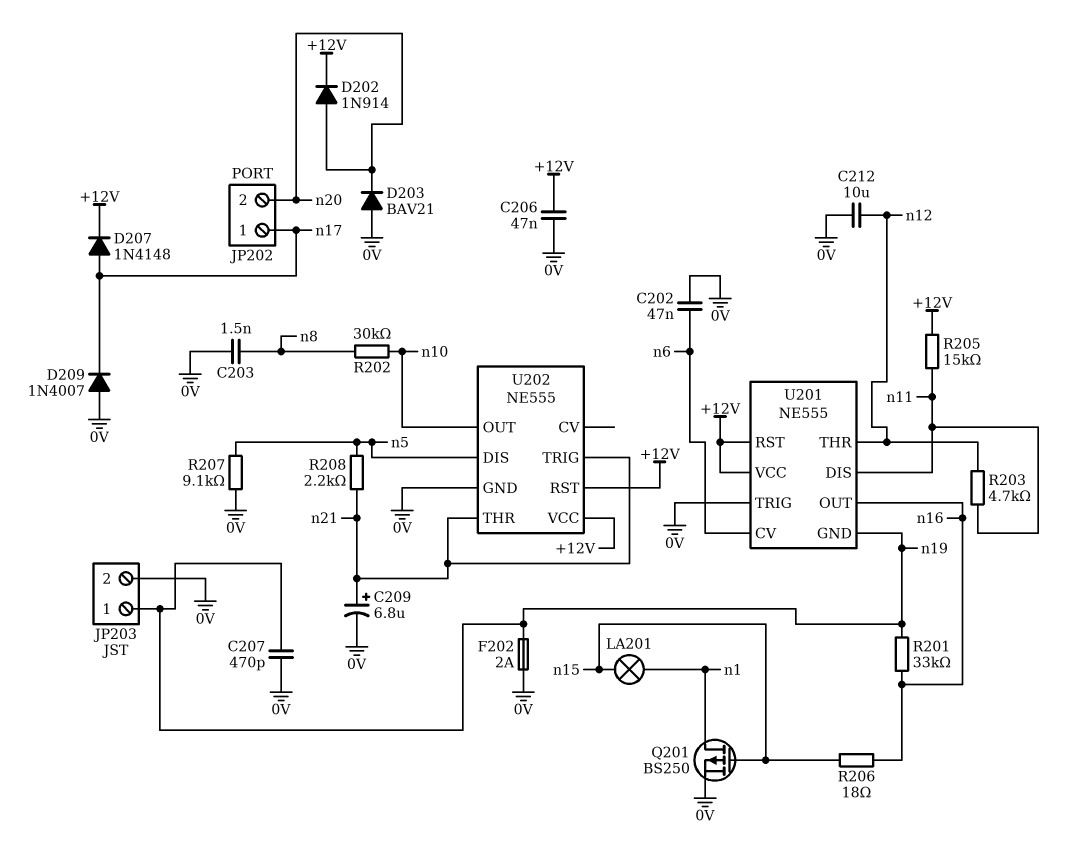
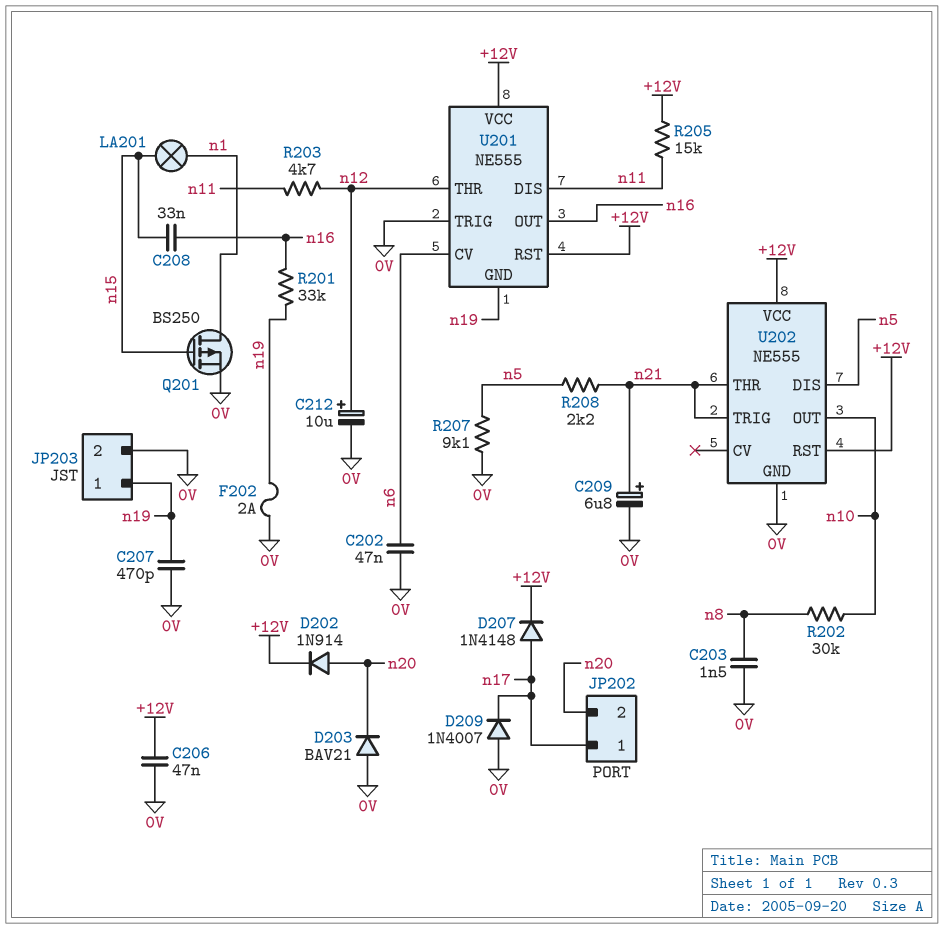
C208: none -> 33nF (n15, n16)
C212: 10uF (0V, n12) -> 10uF (plus n12, minus 0V)
R206: 18 (n15, n16) -> none

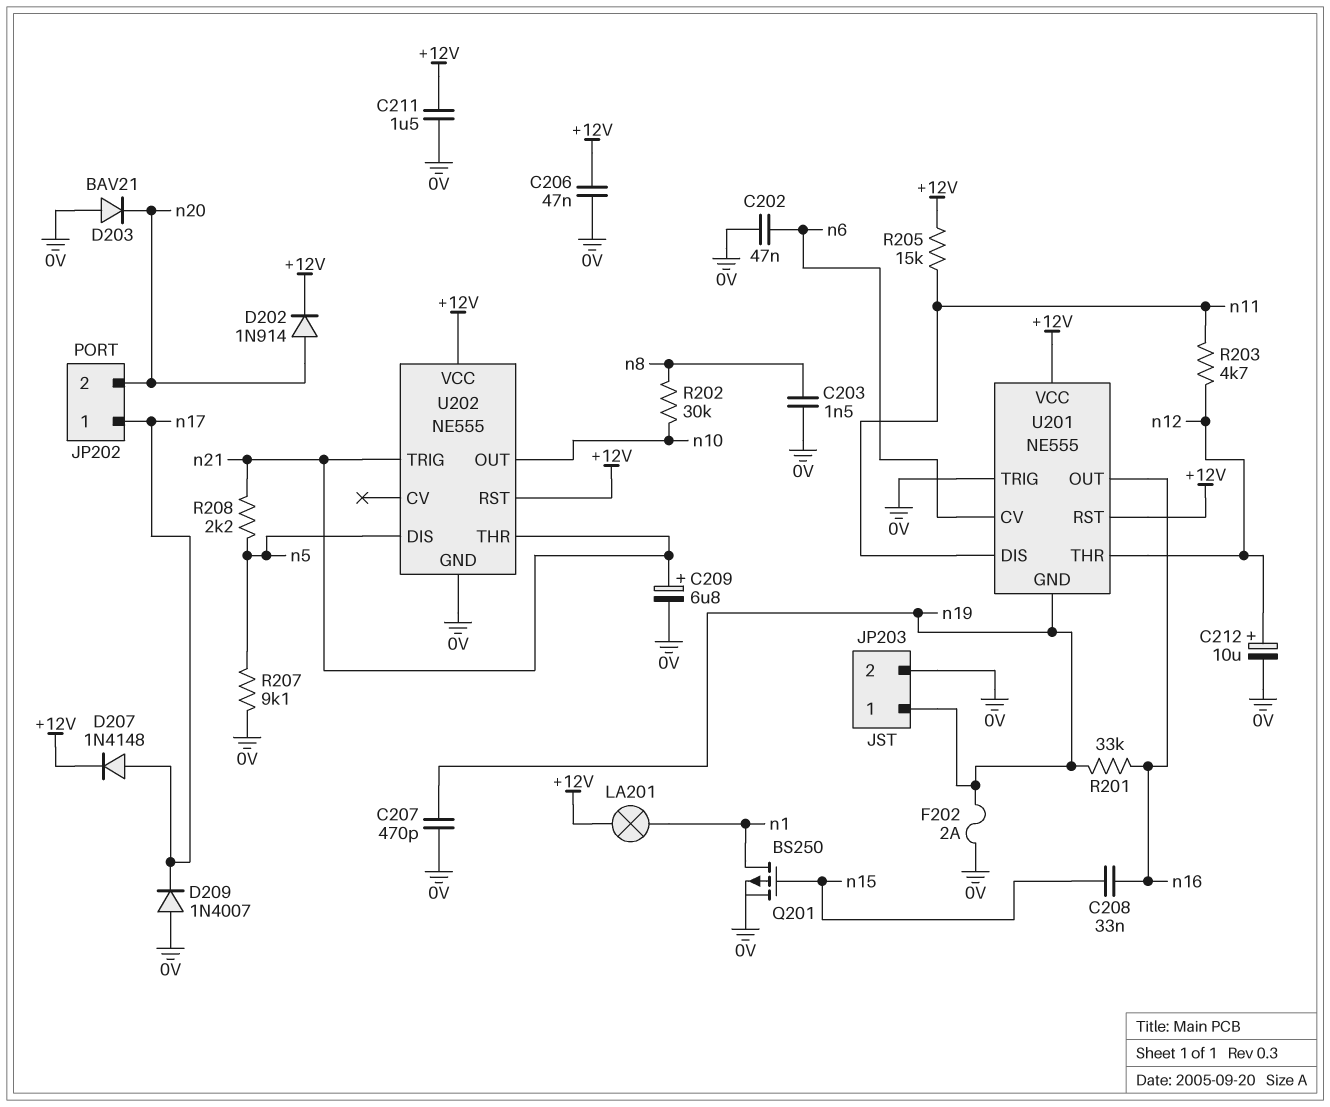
C211: none -> 1.5uF (+12V, 0V)
LA201: lamp (n1, n15) -> lamp (+12V, n1)

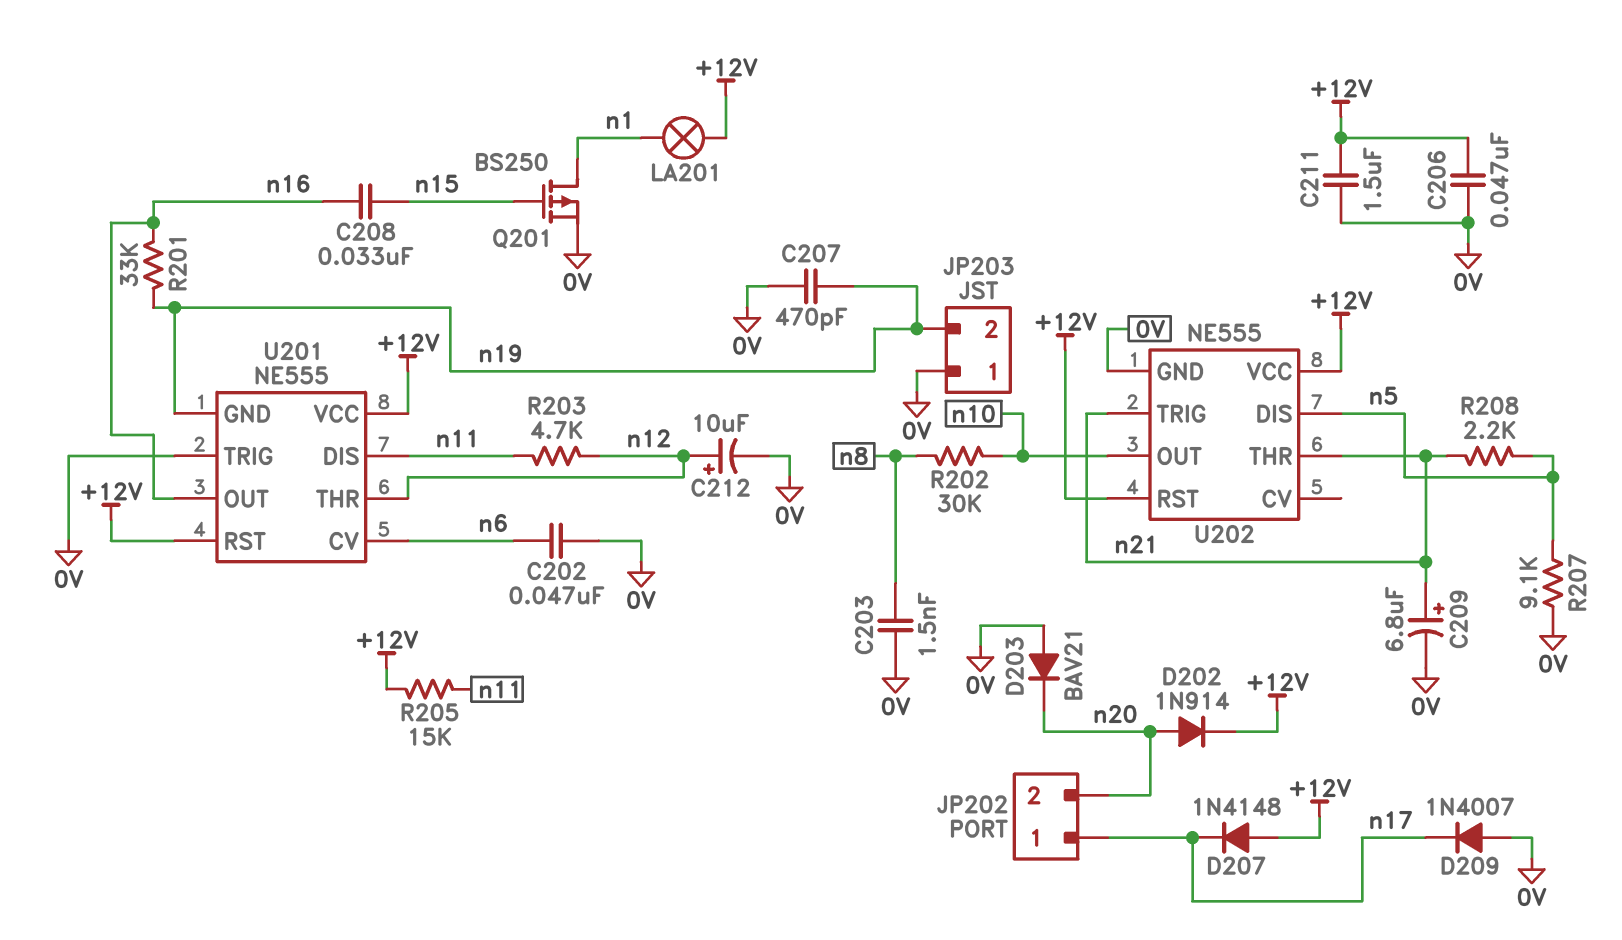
D207: diode 1N4148 (A n17, K +12V) -> diode 1N4148 (A +12V, K n17)
F202: 2A (0V, n19) -> none
JP203 pin 1: n19 -> 0V
JP203 pin 2: 0V -> n19

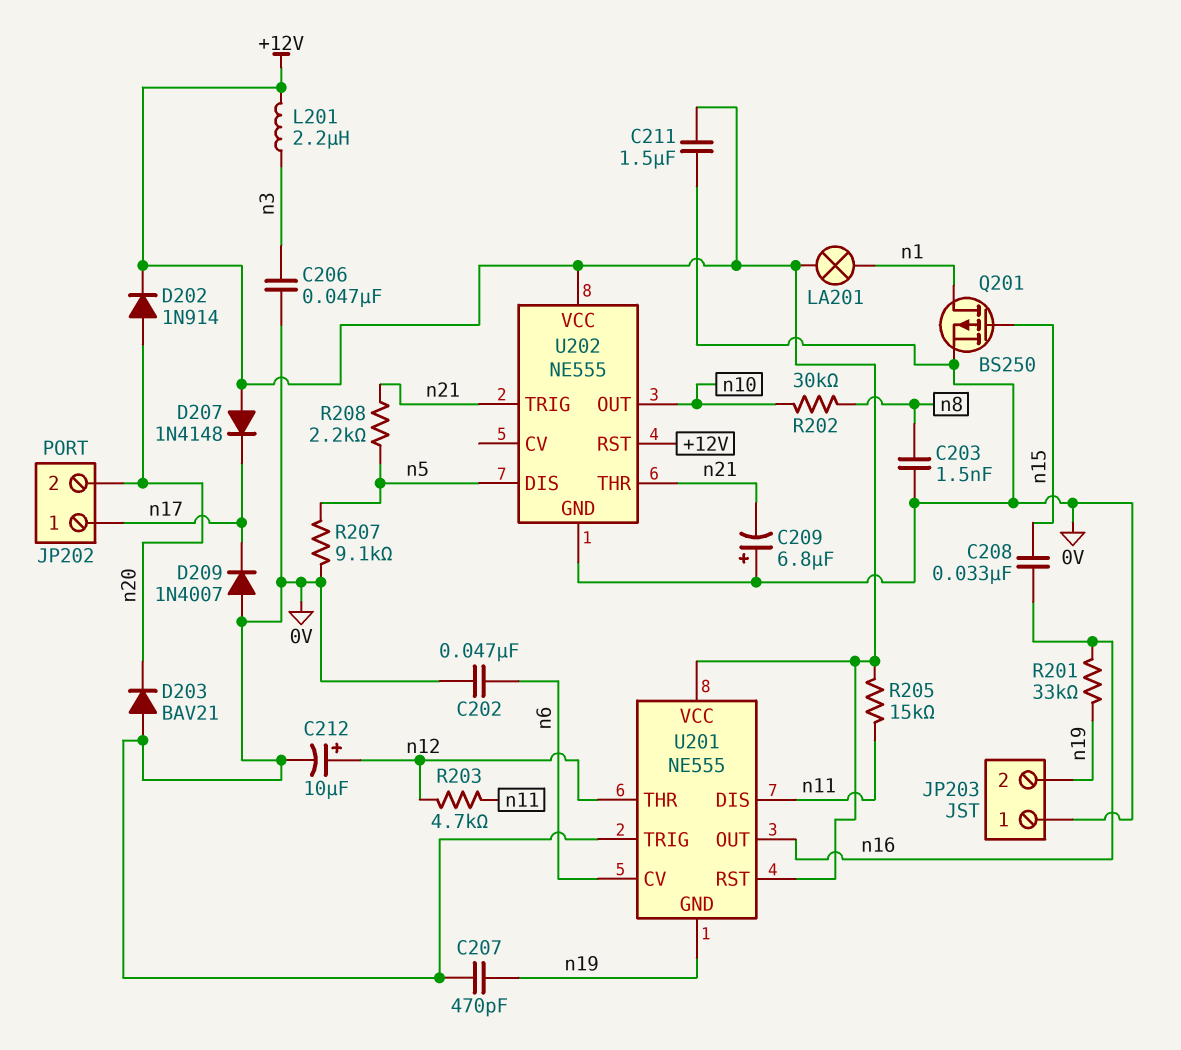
C206: 47nF (+12V, 0V) -> 47nF (0V, n3)
C209: 6.8uF (plus n21, minus 0V) -> 6.8uF (plus 0V, minus n21)
L201: none -> 2.2uH (+12V, n3)

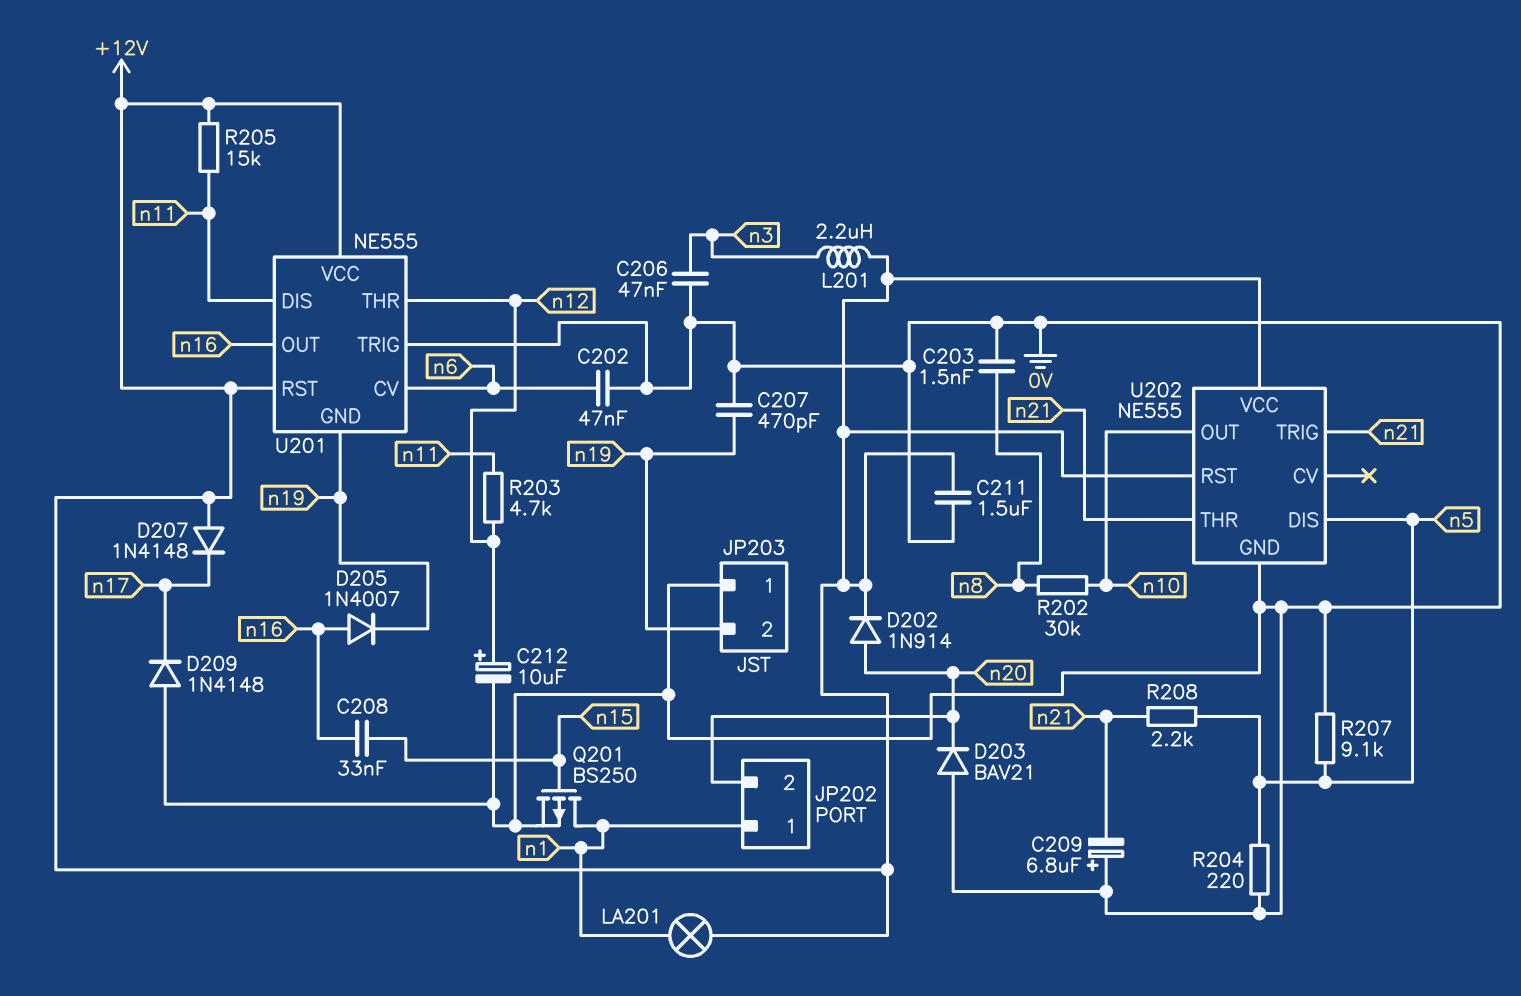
D205: none -> diode 1N4007 (A n16, K n19)
D209: diode 1N4007 (A 0V, K n17) -> diode 1N4148 (A 0V, K n17)
JP202 pin 1: n17 -> n1
R201: 33k (n16, n19) -> none
R204: none -> 220 (0V, n5)

